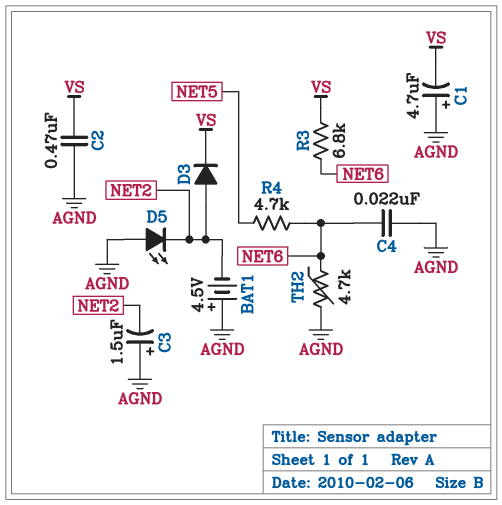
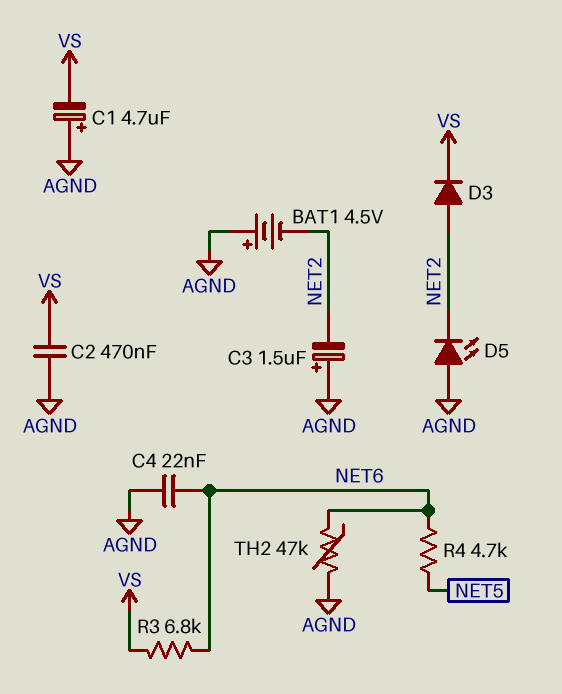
TH2: 4.7k (AGND, NET6) -> 47k (AGND, NET6)

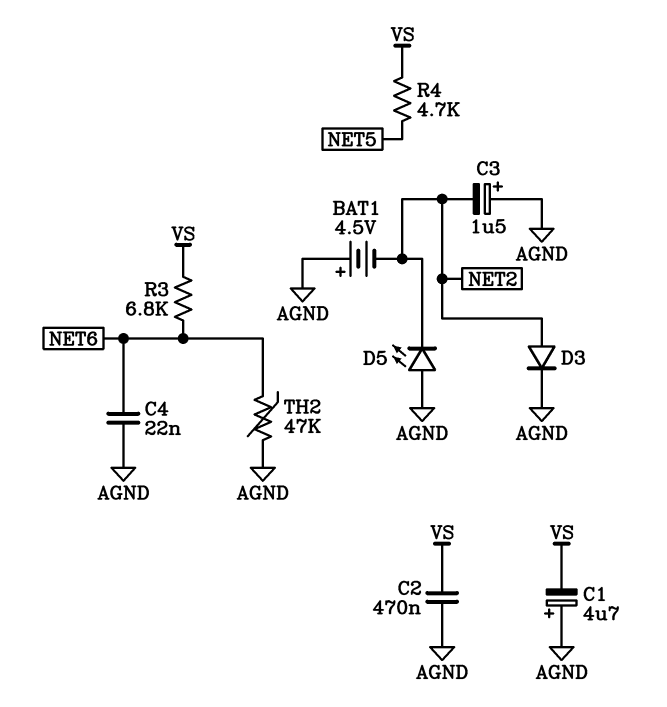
D3: diode (A NET2, K VS) -> diode (A NET2, K AGND)
R4: 4.7k (NET5, NET6) -> 4.7k (NET5, VS)

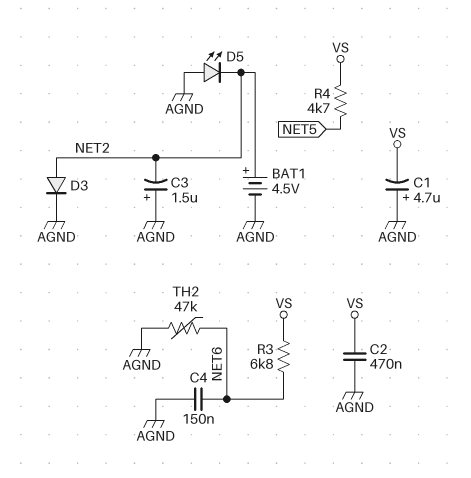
BAT1: 4.5V (plus AGND, minus NET2) -> 4.5V (plus NET2, minus AGND)
C4: 22nF (AGND, NET6) -> 150nF (AGND, NET6)

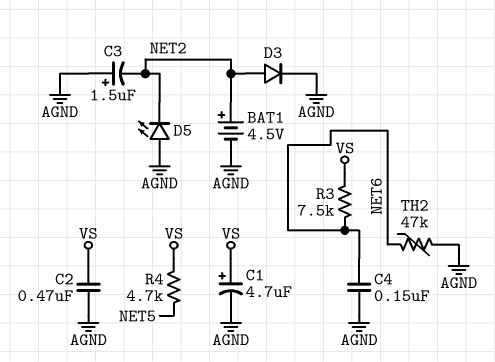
C1: 4.7uF (plus AGND, minus VS) -> 4.7uF (plus VS, minus AGND)
R3: 6.8k (NET6, VS) -> 7.5k (NET6, VS)

